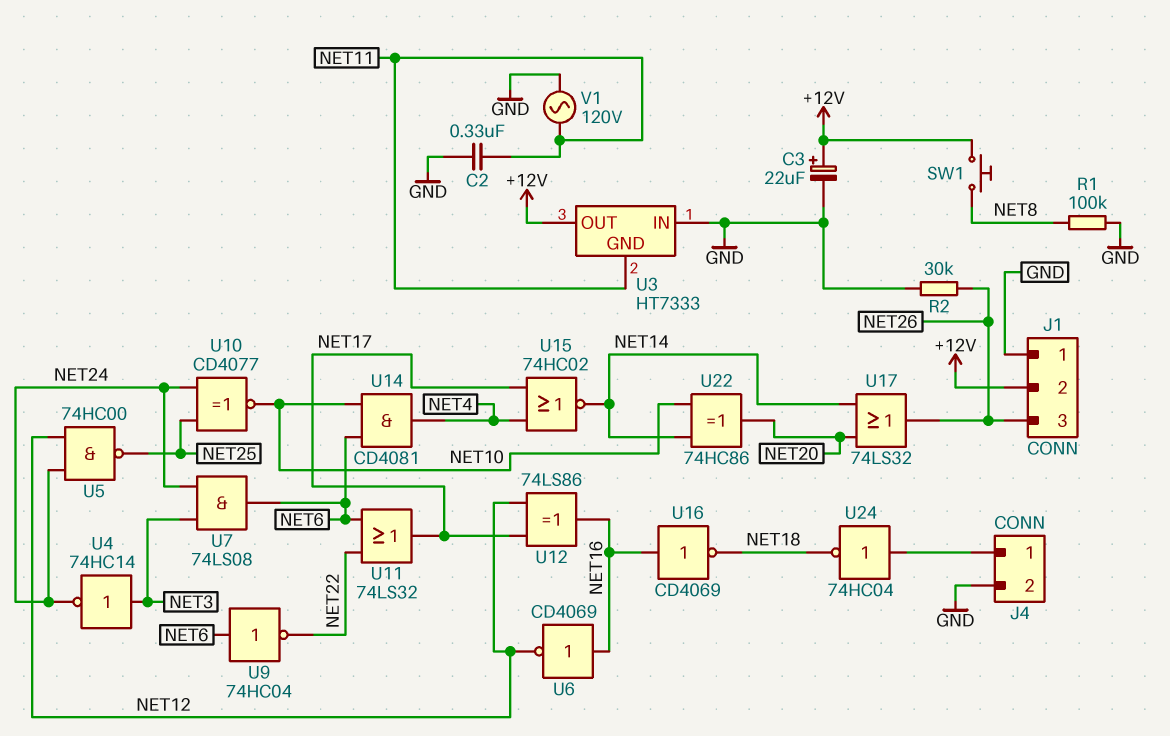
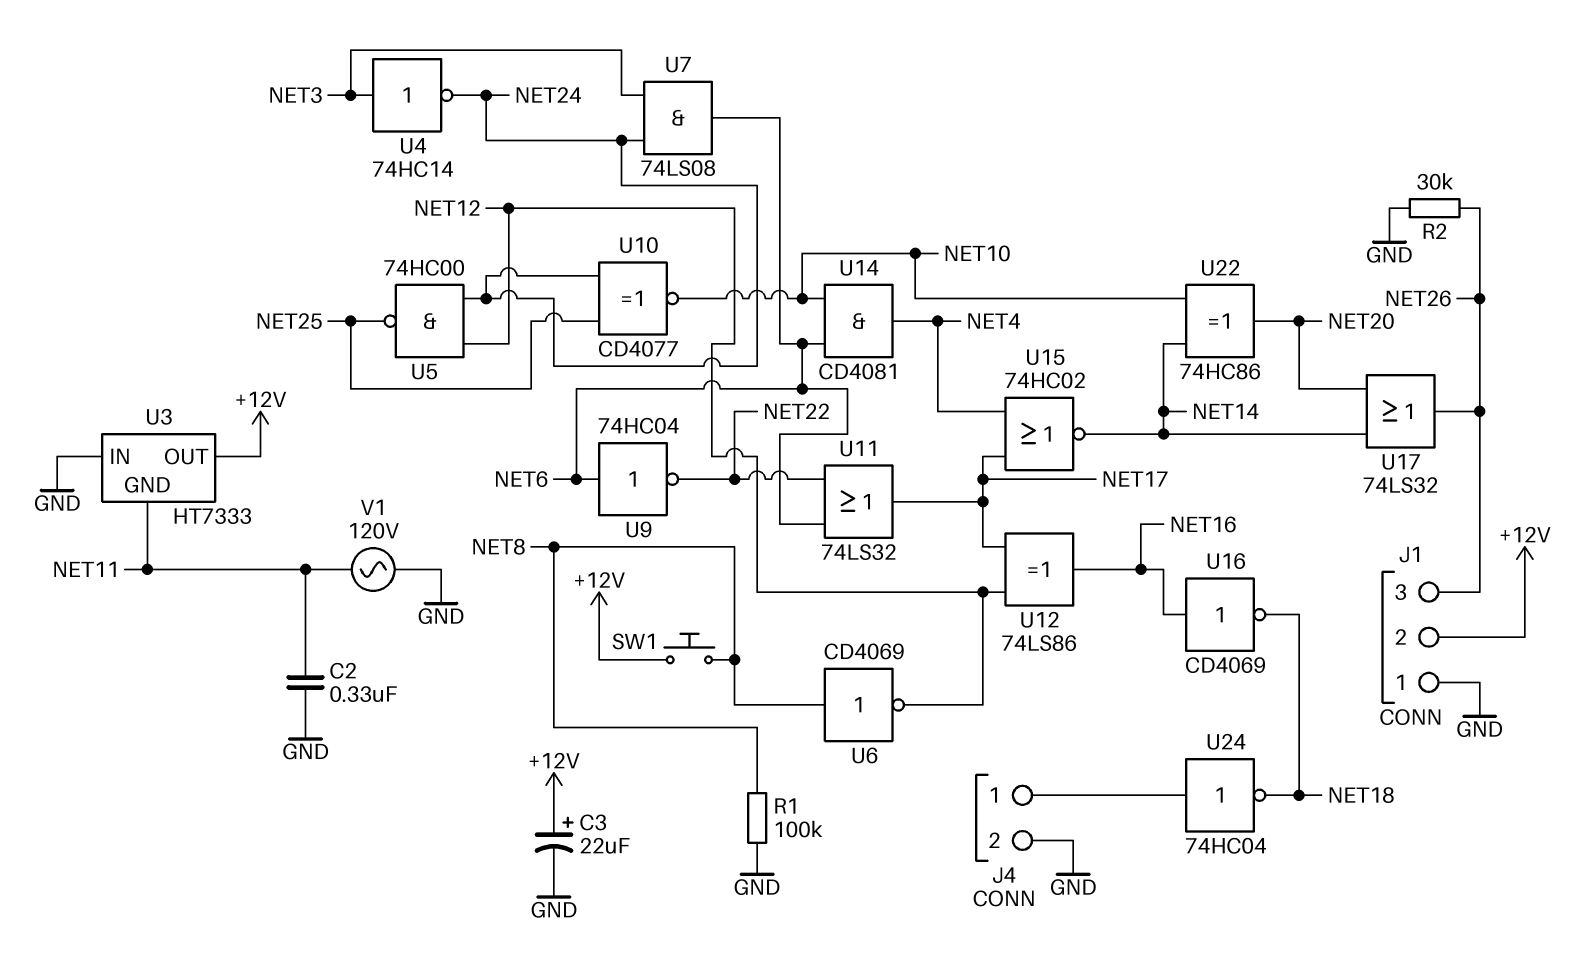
U6: NOT CD4069 (in NET16, out NET12) -> NOT CD4069 (in NET8, out NET12)

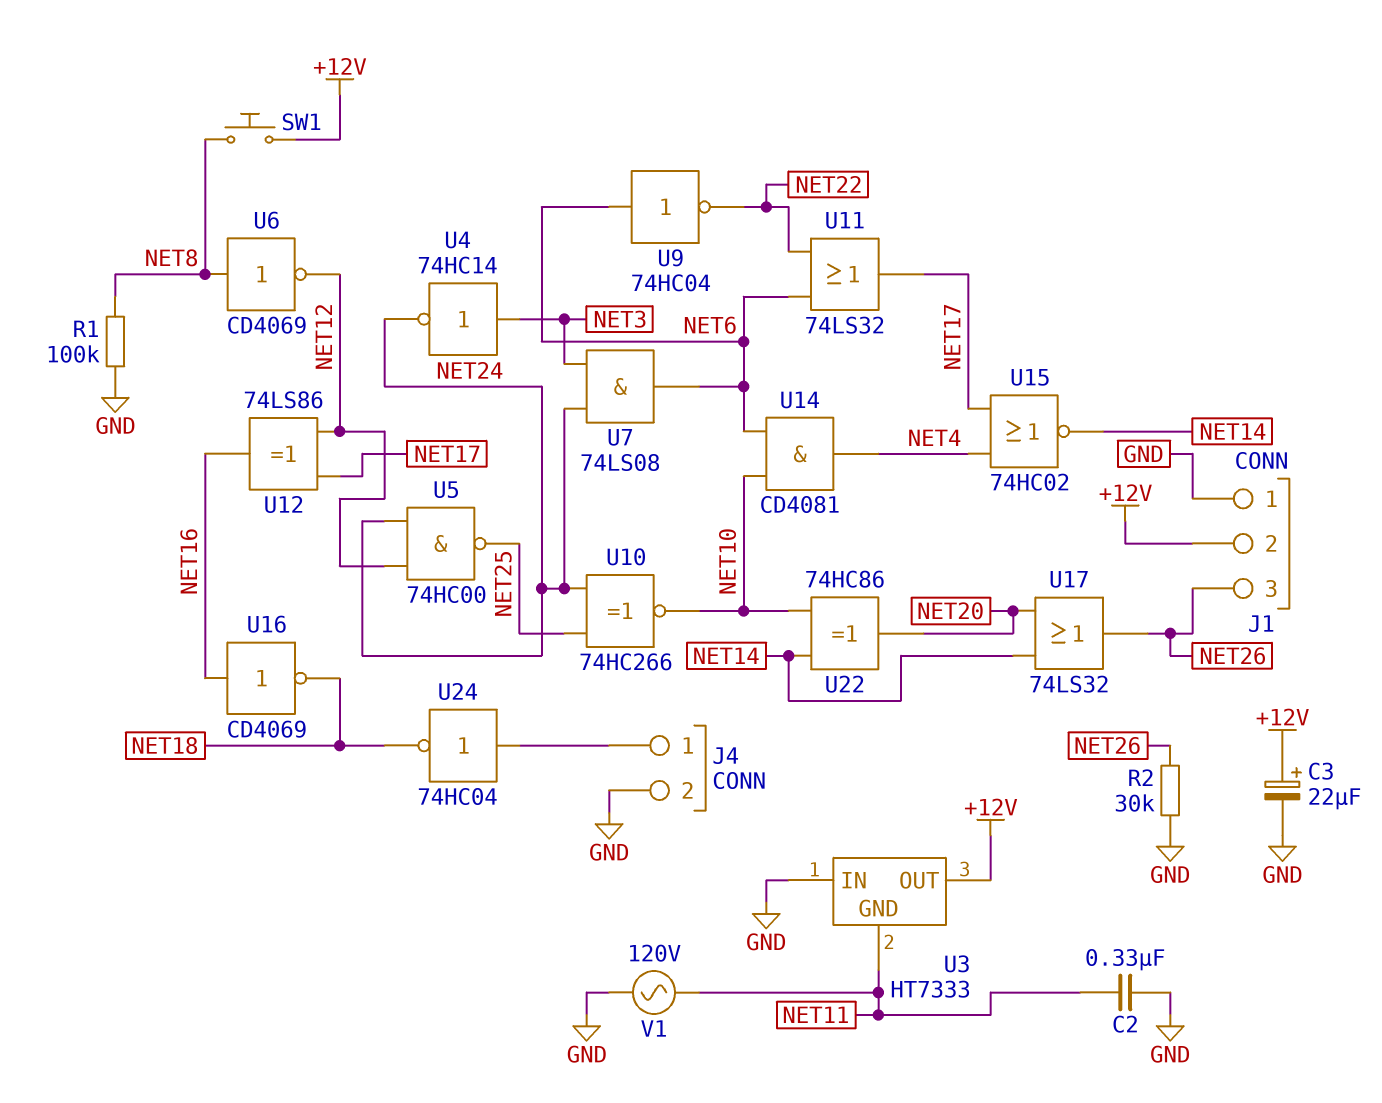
U10: XNOR CD4077 (in NET24, in NET25, out NET10) -> XNOR 74HC266 (in NET24, in NET25, out NET10)

